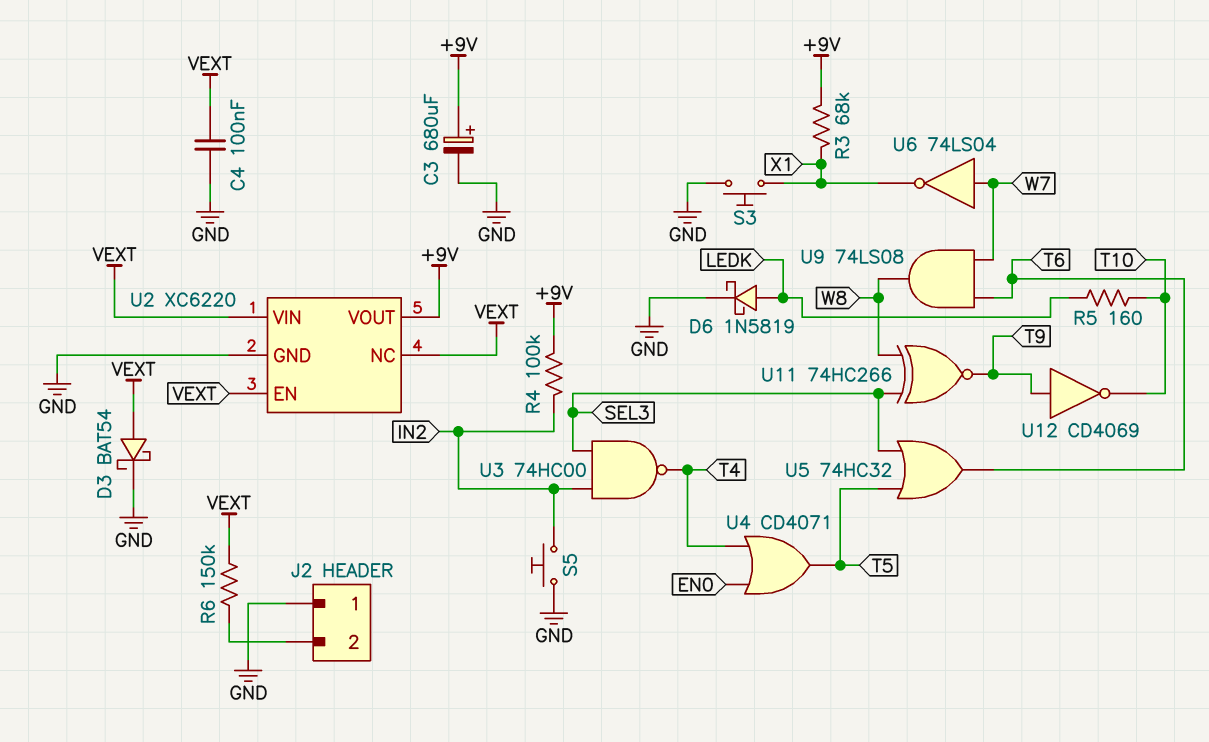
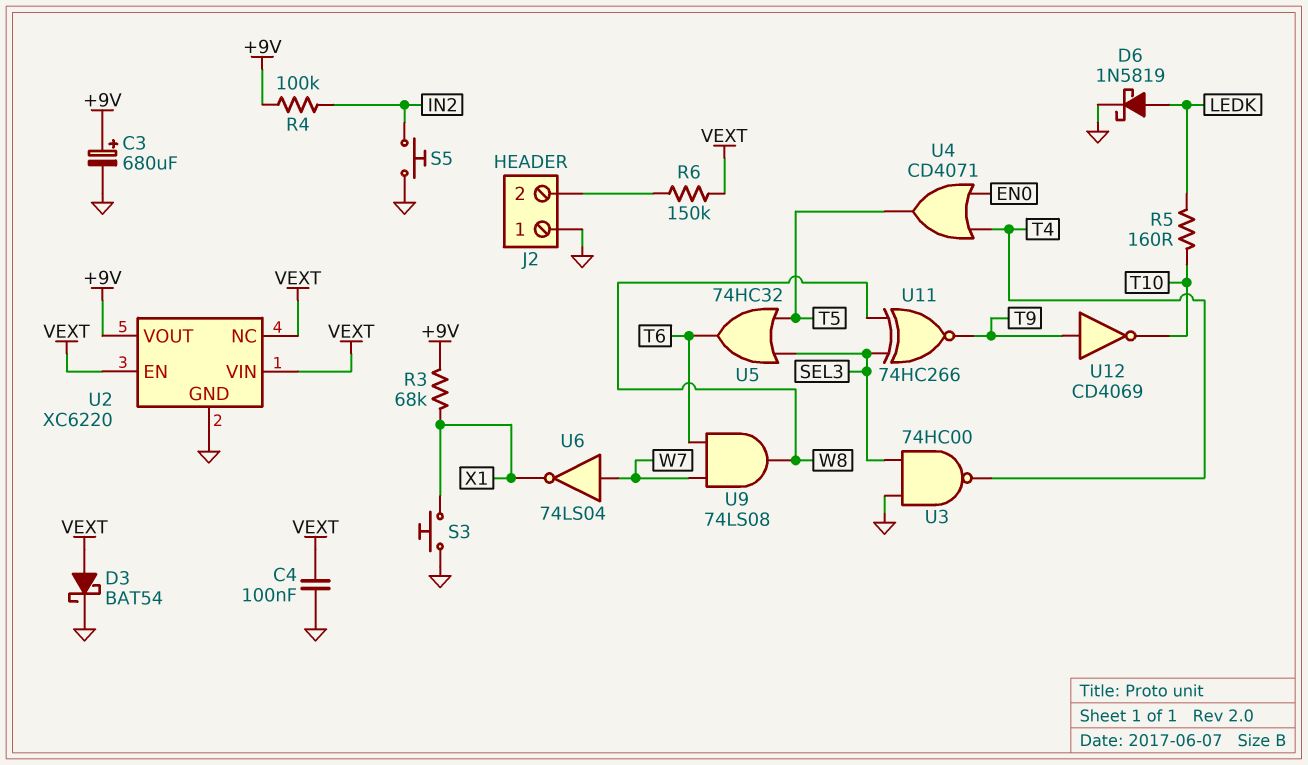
U3: NAND 74HC00 (in IN2, in SEL3, out T4) -> NAND 74HC00 (in GND, in SEL3, out T4)

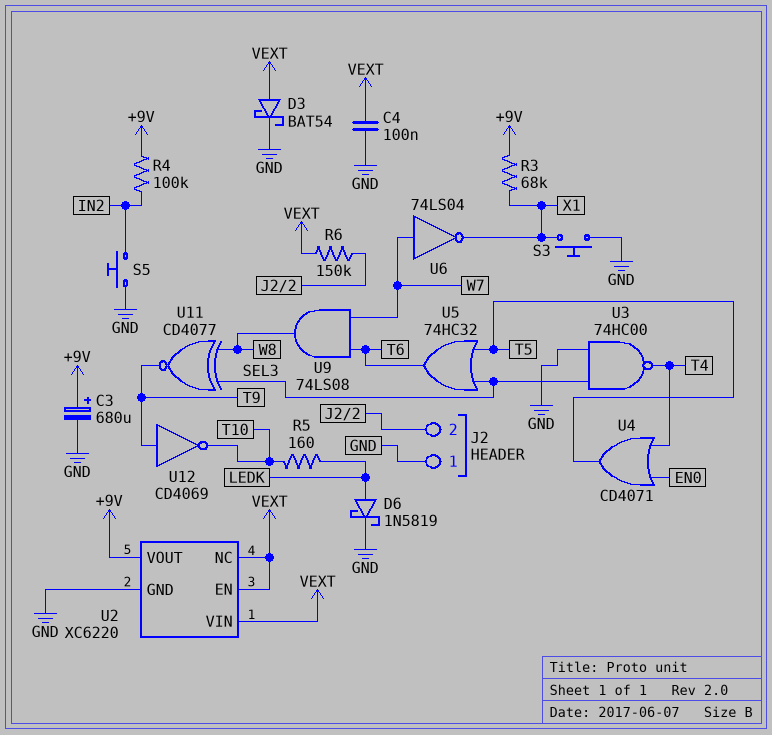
U11: XNOR 74HC266 (in SEL3, in W8, out T9) -> XNOR CD4077 (in SEL3, in W8, out T9)

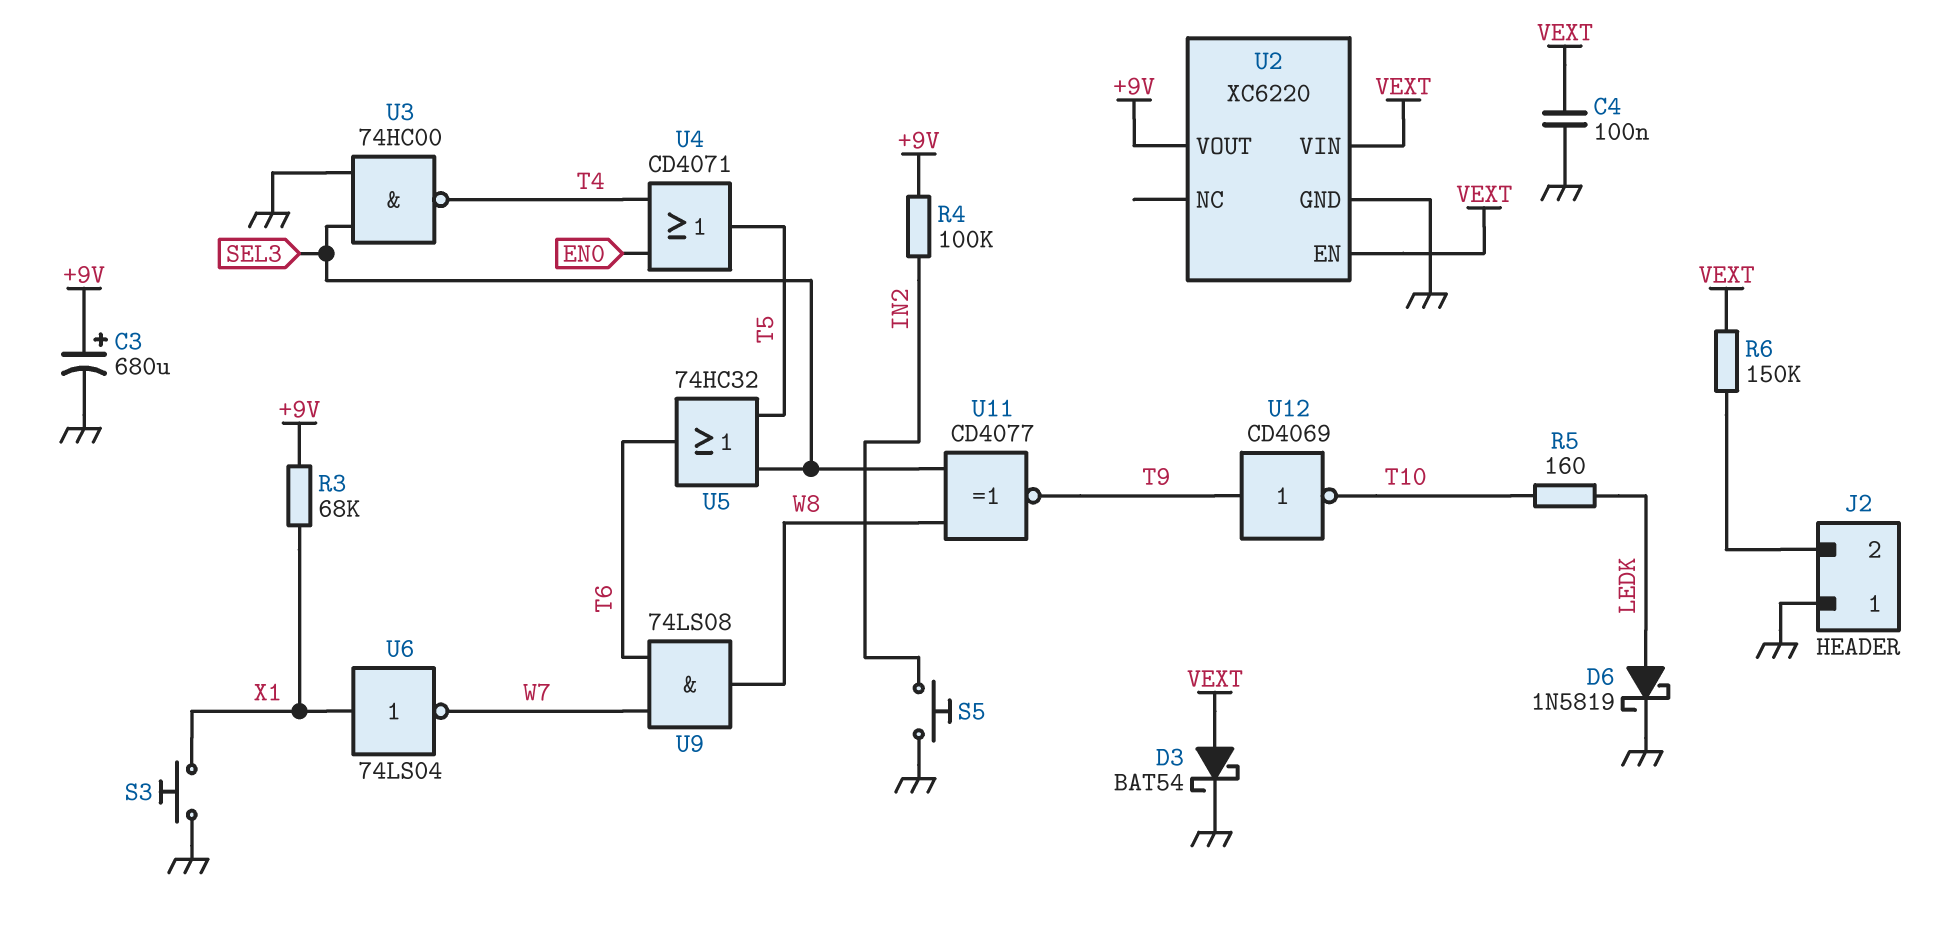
U2 pin NC: VEXT -> none
U6: NOT 74LS04 (in W7, out X1) -> NOT 74LS04 (in X1, out W7)

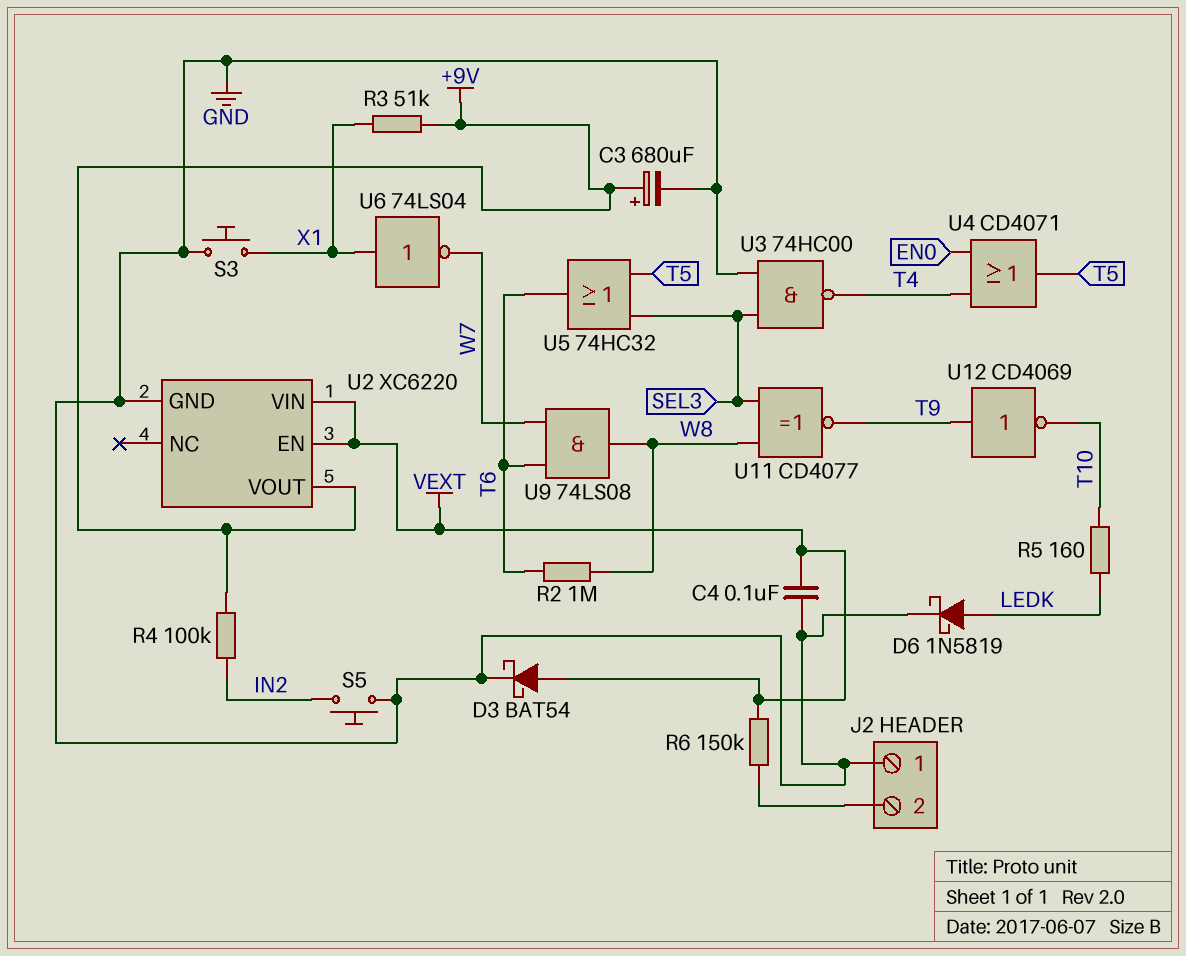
R2: none -> 1M (T6, W8)
R3: 68k (+9V, X1) -> 51k (+9V, X1)

